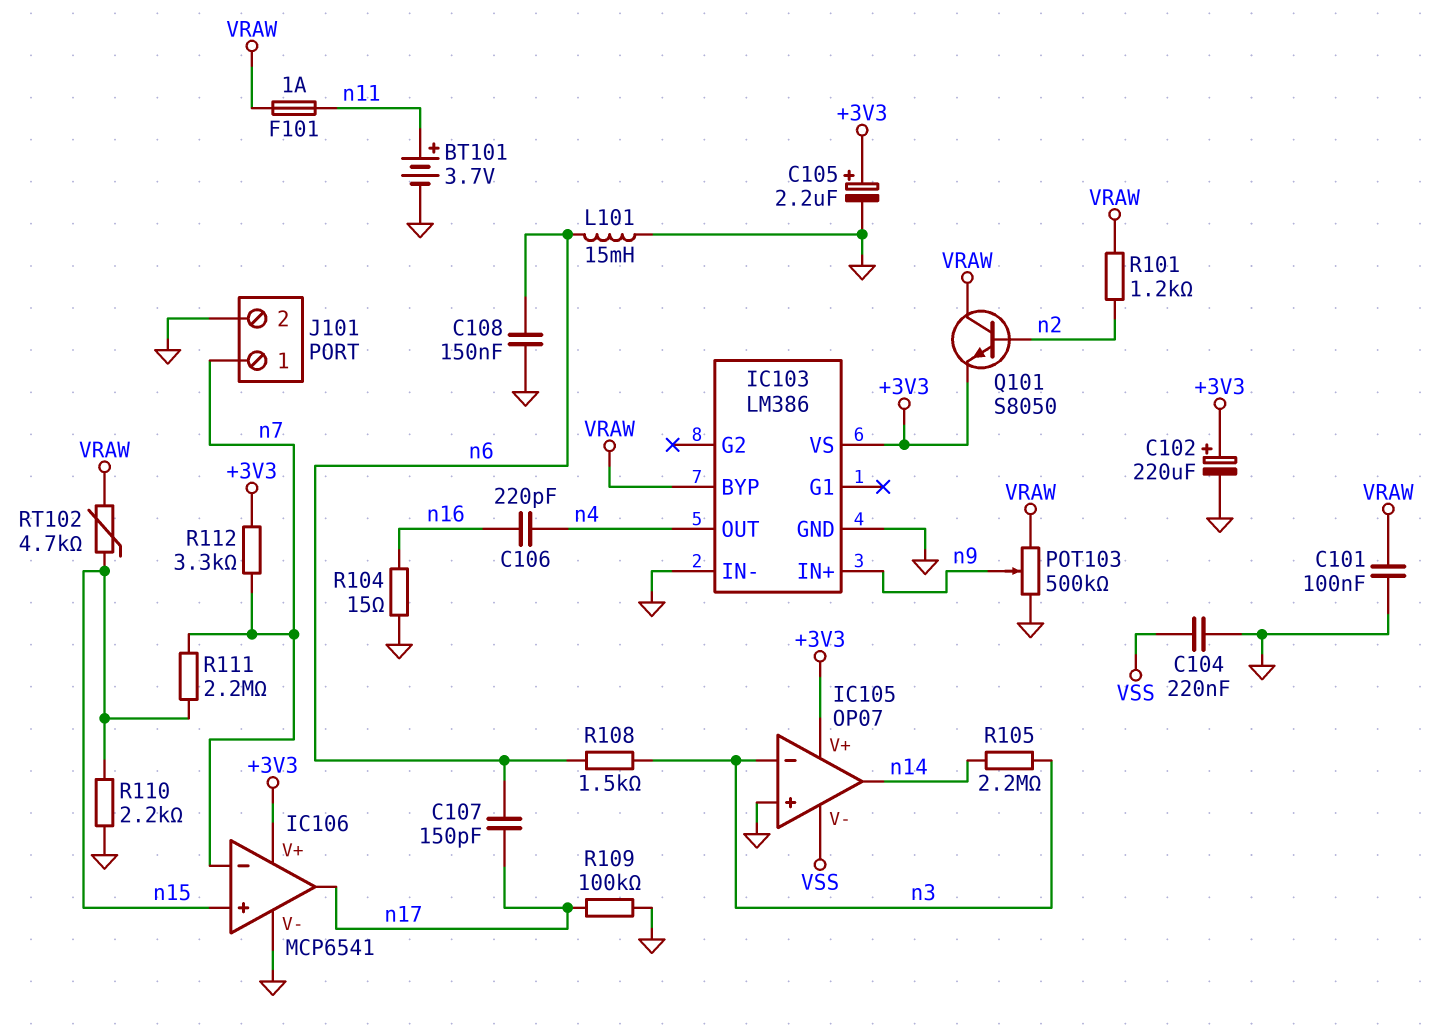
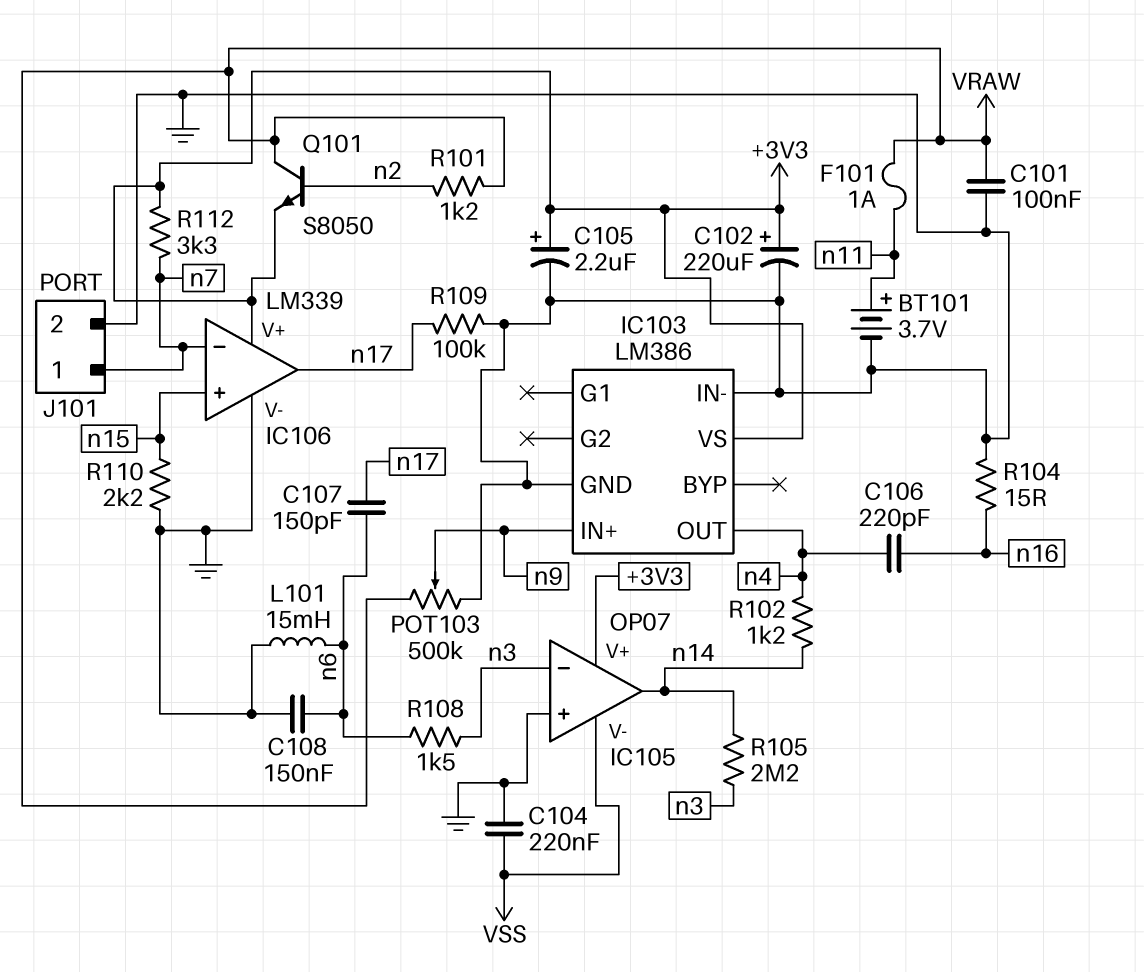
IC103 pin BYP: VRAW -> none
IC106: MCP6541 -> LM339
R102: none -> 1.2k (n4, n14)
R111: 2.2M (n7, n15) -> none
RT102: 4.7k (VRAW, n15) -> none

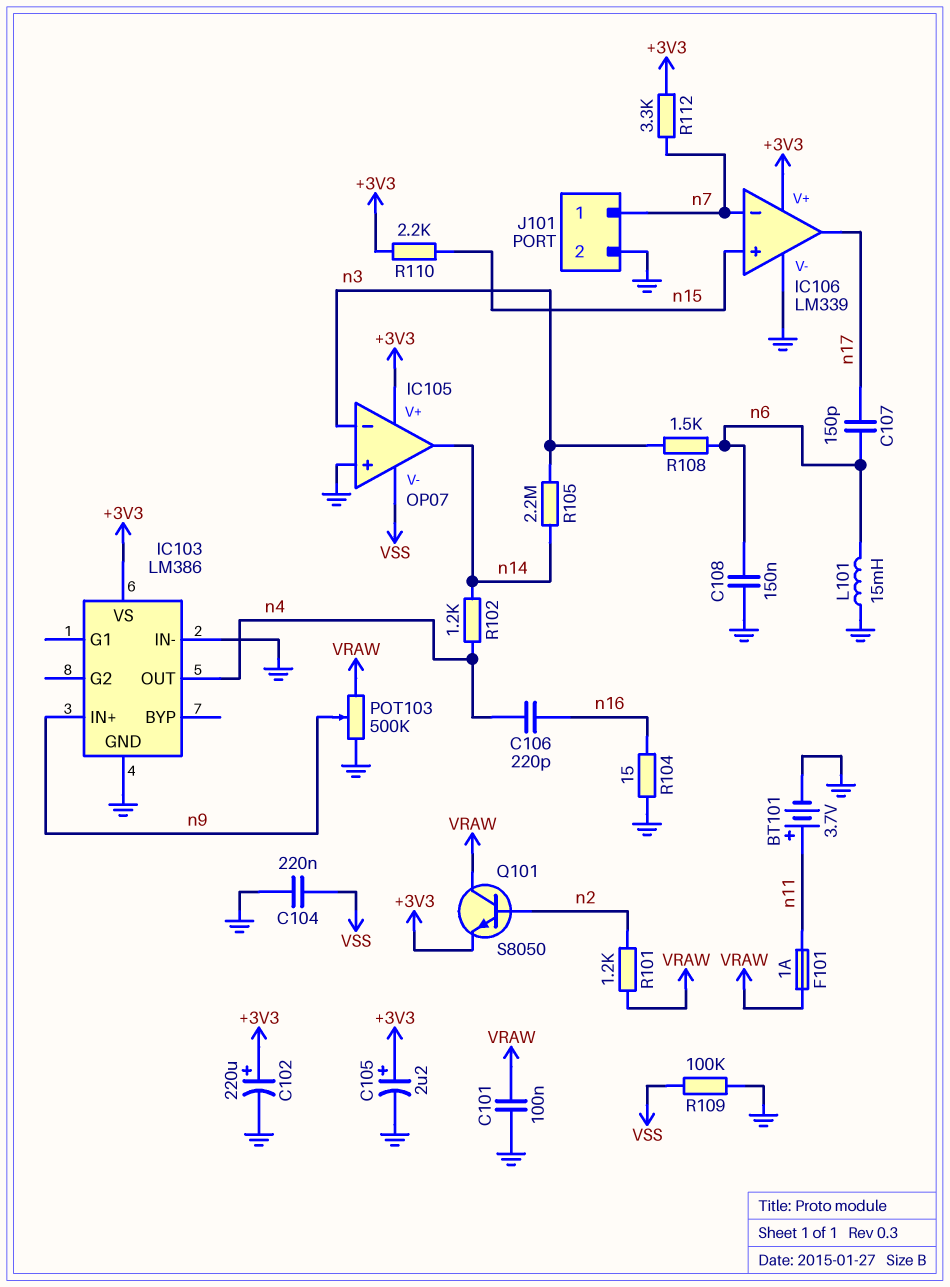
R109: 100k (GND, n17) -> 100k (GND, VSS)
R110: 2.2k (GND, n15) -> 2.2k (+3V3, n15)

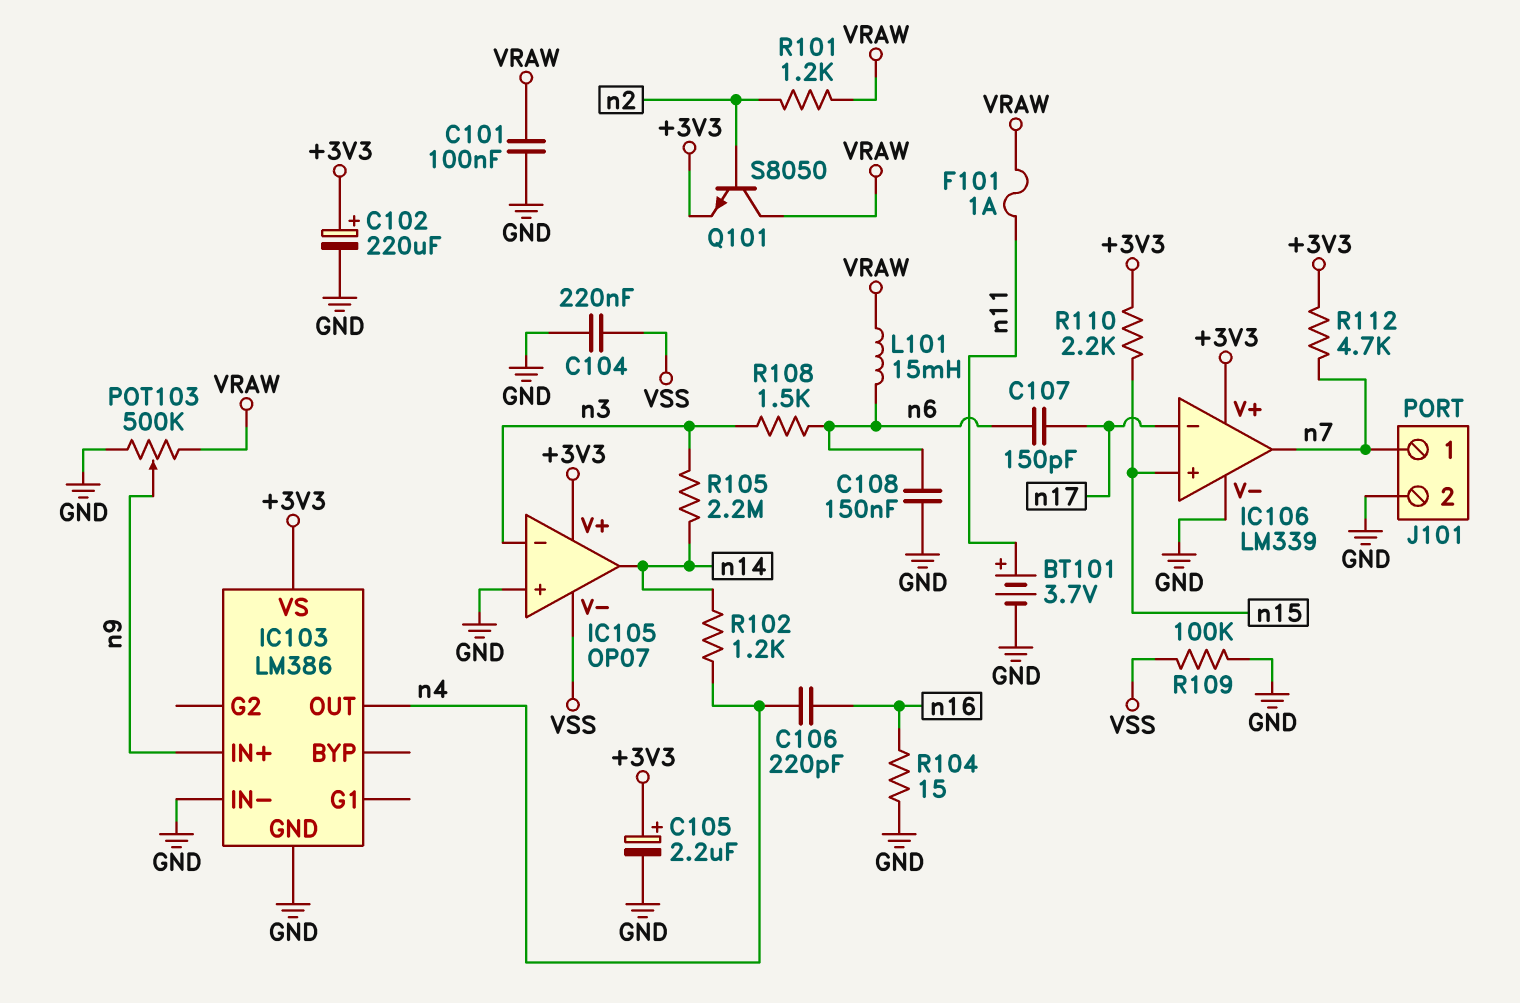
IC106 pin in-: n7 -> n17
IC106 pin out: n17 -> n7
L101: 15mH (GND, n6) -> 15mH (VRAW, n6)
R112: 3.3k (+3V3, n7) -> 4.7k (+3V3, n7)

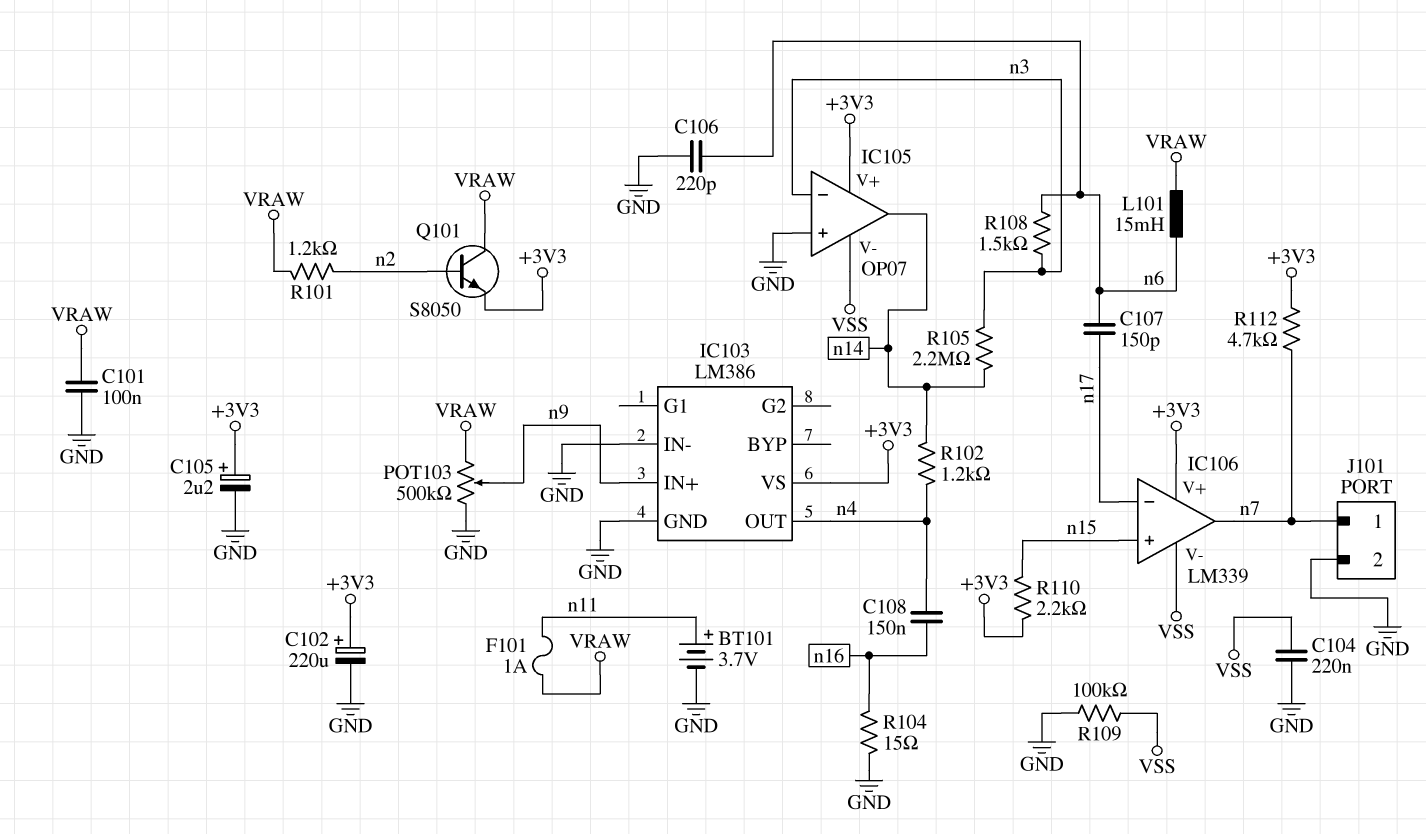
C106: 220pF (n4, n16) -> 220pF (GND, n6)
C108: 150nF (GND, n6) -> 150nF (n4, n16)
IC106 pin V-: GND -> VSS

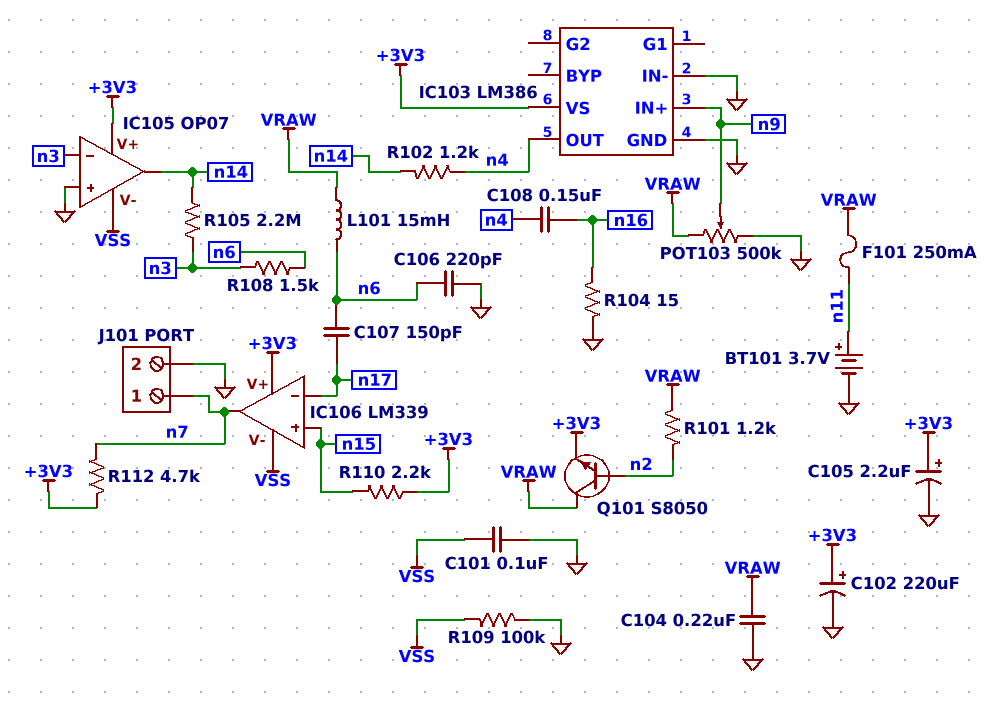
C101: 100nF (GND, VRAW) -> 100nF (GND, VSS)
C104: 220nF (GND, VSS) -> 220nF (GND, VRAW)
F101: 1A (VRAW, n11) -> 250mA (VRAW, n11)

